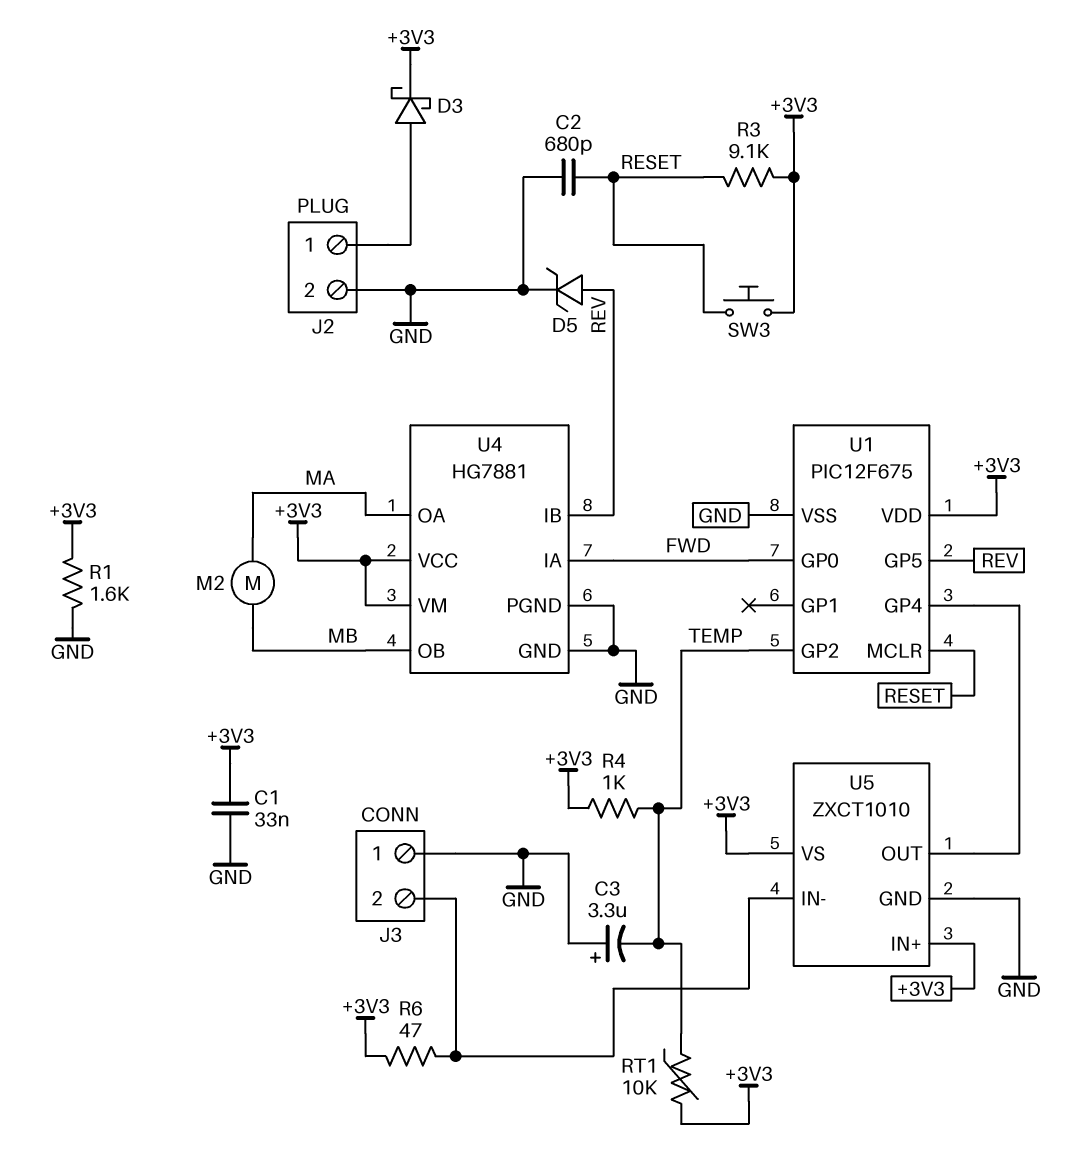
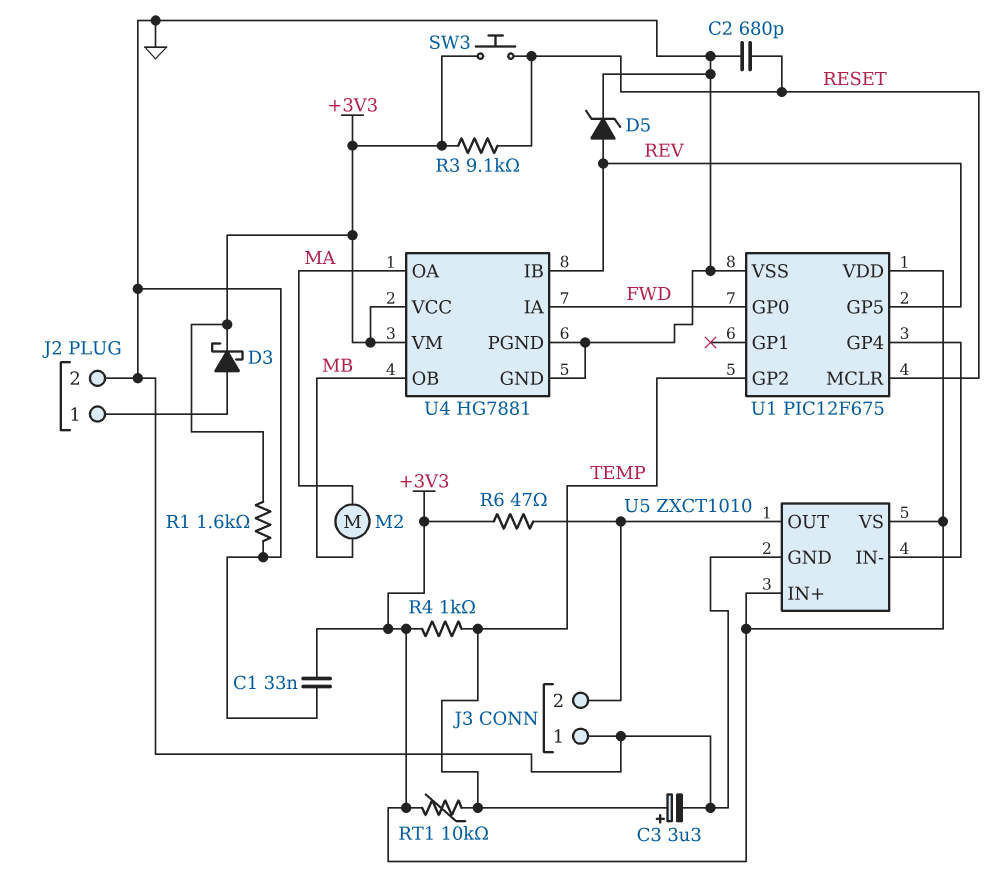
C3: 3.3uF (plus GND, minus TEMP) -> 3.3uF (plus TEMP, minus GND)
U5 pin IN-: J3/2 -> U1/GP4
U5 pin OUT: U1/GP4 -> J3/2

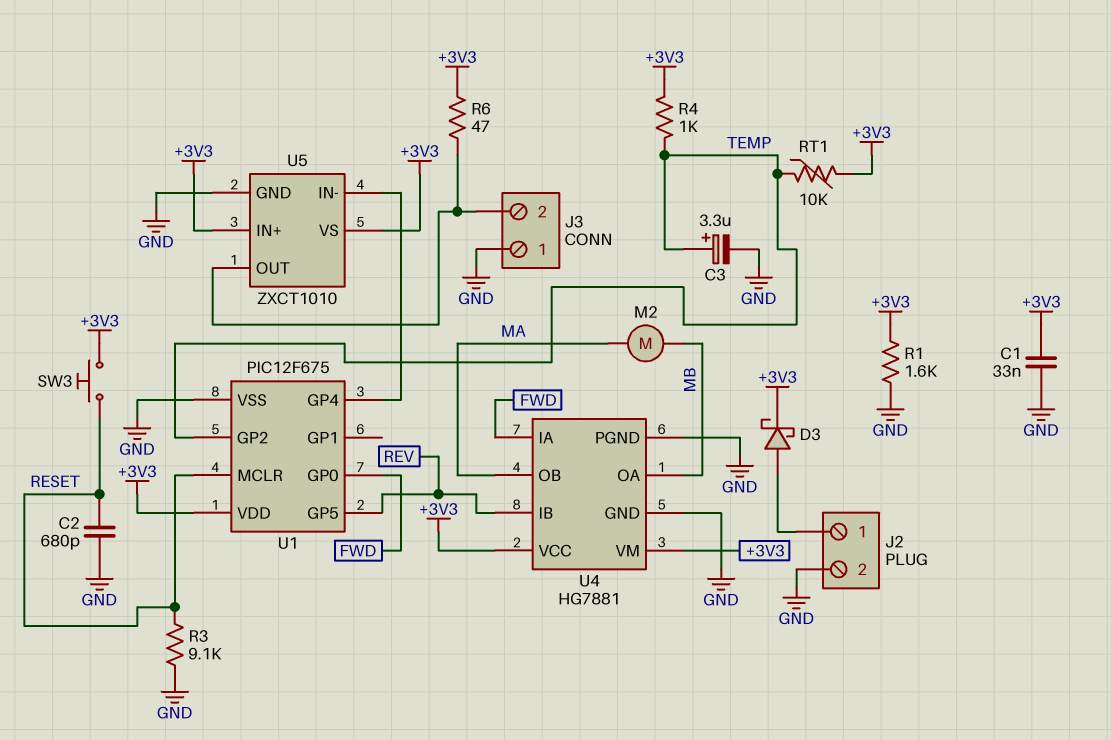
D5: zener (A REV, K GND) -> none
R3: 9.1k (+3V3, RESET) -> 9.1k (GND, RESET)
U4 pin OA: MA -> MB
U4 pin OB: MB -> MA

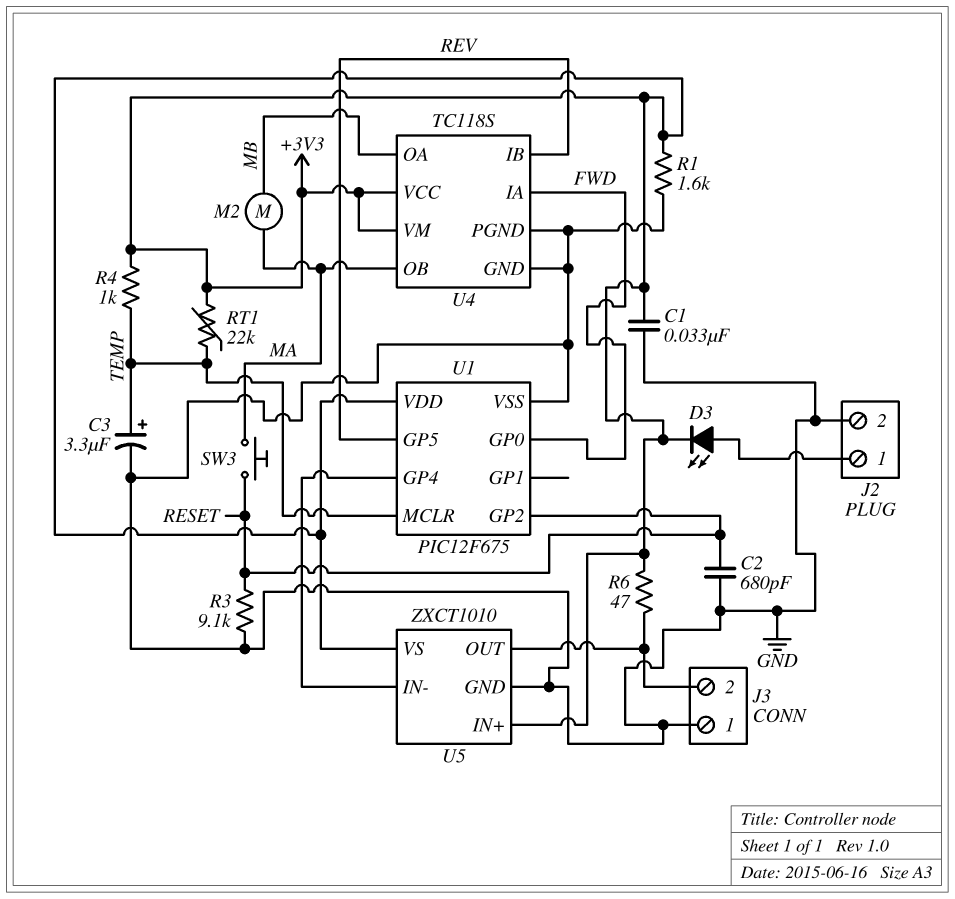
D3: schottky (A J2/1, K +3V3) -> LED (A J2/1, K +3V3)
RT1: 10k (+3V3, TEMP) -> 22k (+3V3, TEMP)
SW3: button (+3V3, RESET) -> button (MA, RESET)
U1 pin GP2: TEMP -> RESET
U1 pin MCLR: RESET -> TEMP
U4: HG7881 -> TC118S

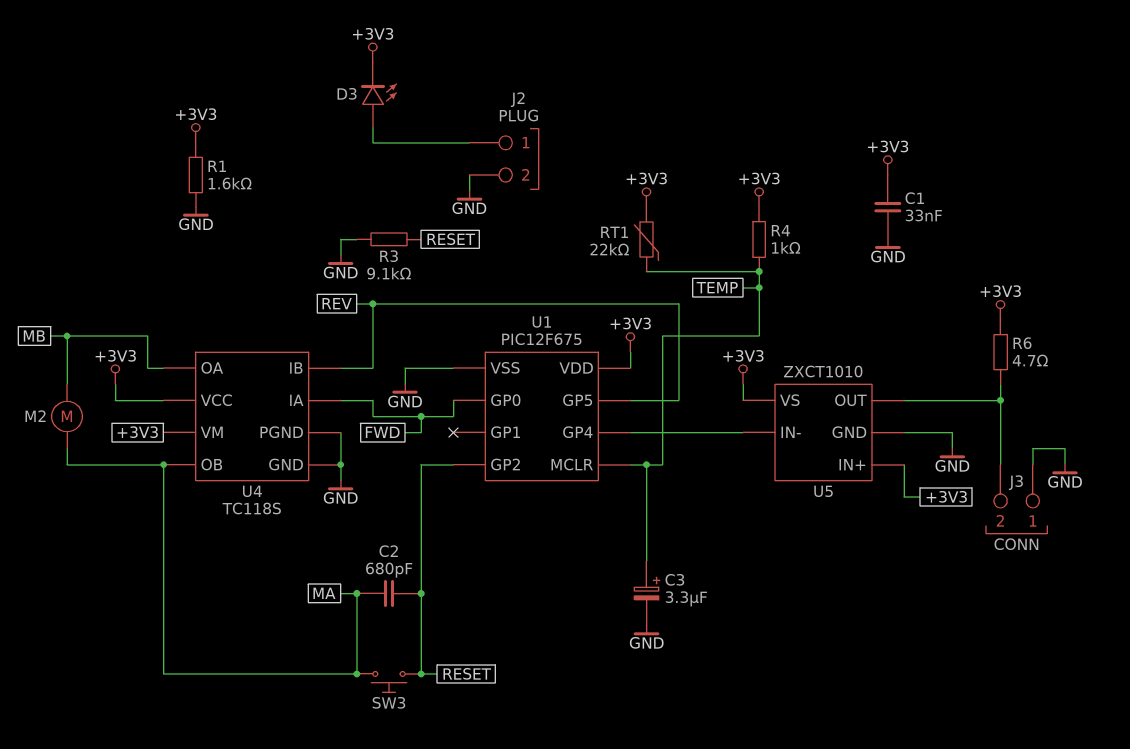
C2: 680pF (GND, RESET) -> 680pF (MA, RESET)
R6: 47 (+3V3, J3/2) -> 4.7 (+3V3, J3/2)

